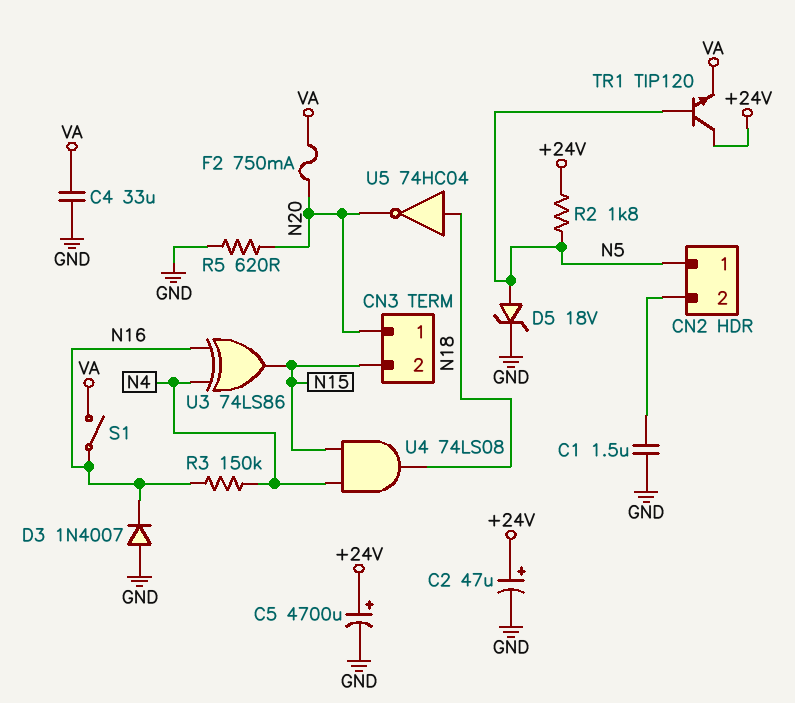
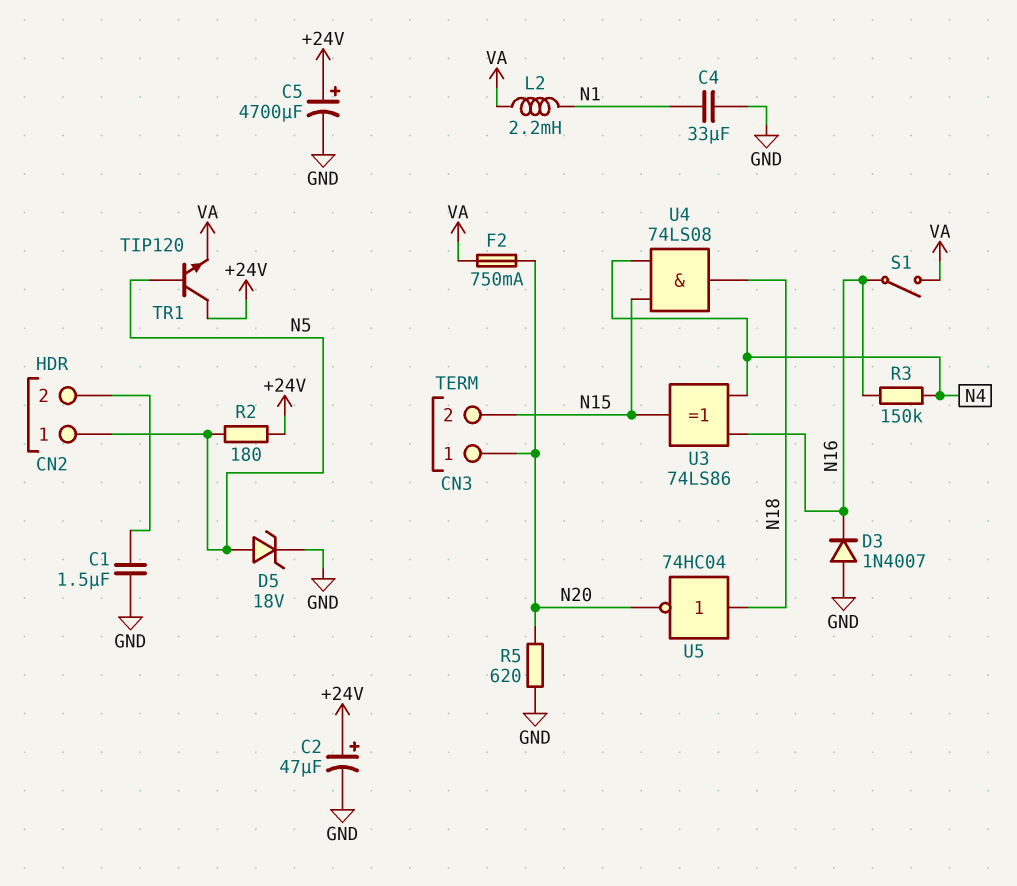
C4: 33uF (GND, VA) -> 33uF (GND, N1)
L2: none -> 2.2mH (N1, VA)
R2: 1.8k (+24V, N5) -> 180 (+24V, N5)

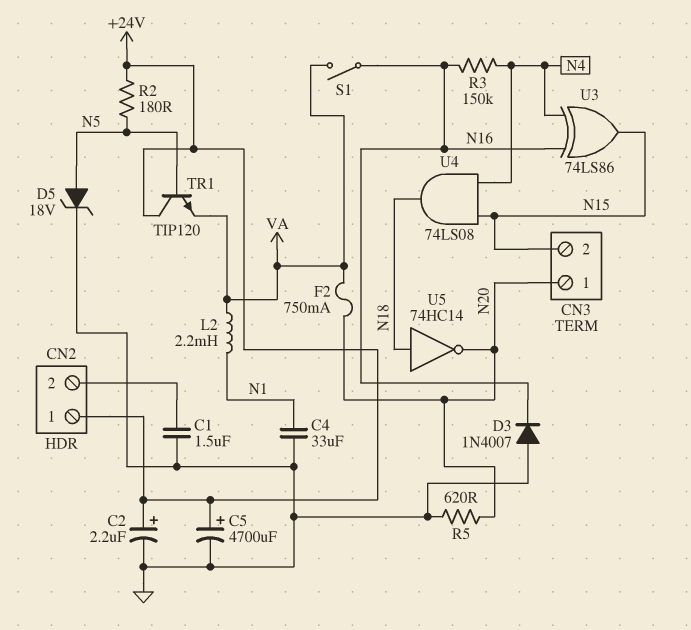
C2: 47uF (plus +24V, minus GND) -> 2.2uF (plus +24V, minus GND)
CN2 pin 1: N5 -> +24V
U5: NOT 74HC04 (in N18, out N20) -> NOT 74HC14 (in N18, out N20)

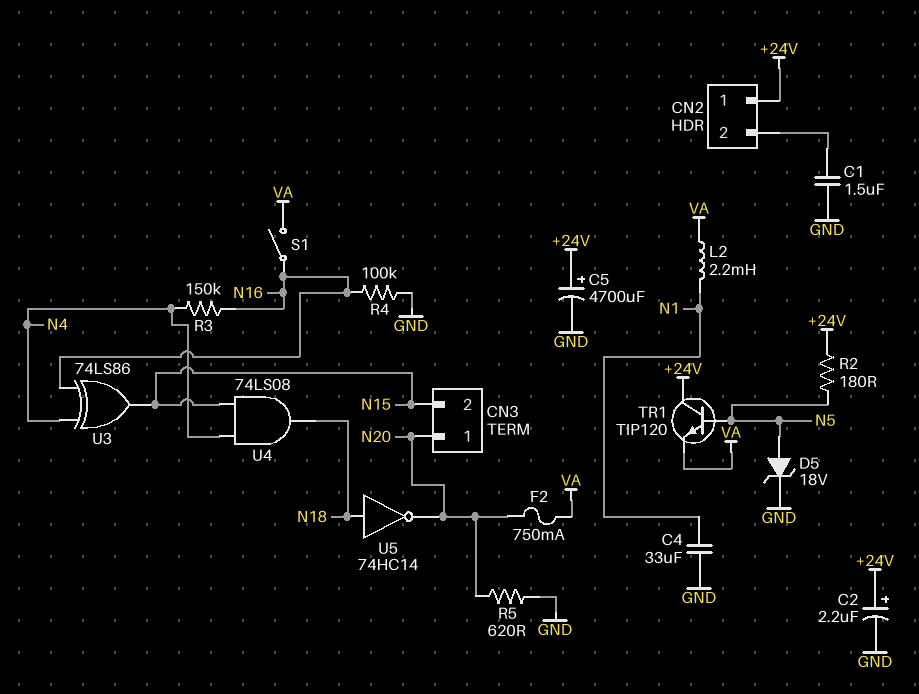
D3: diode 1N4007 (A GND, K N16) -> none
R4: none -> 100k (GND, N16)

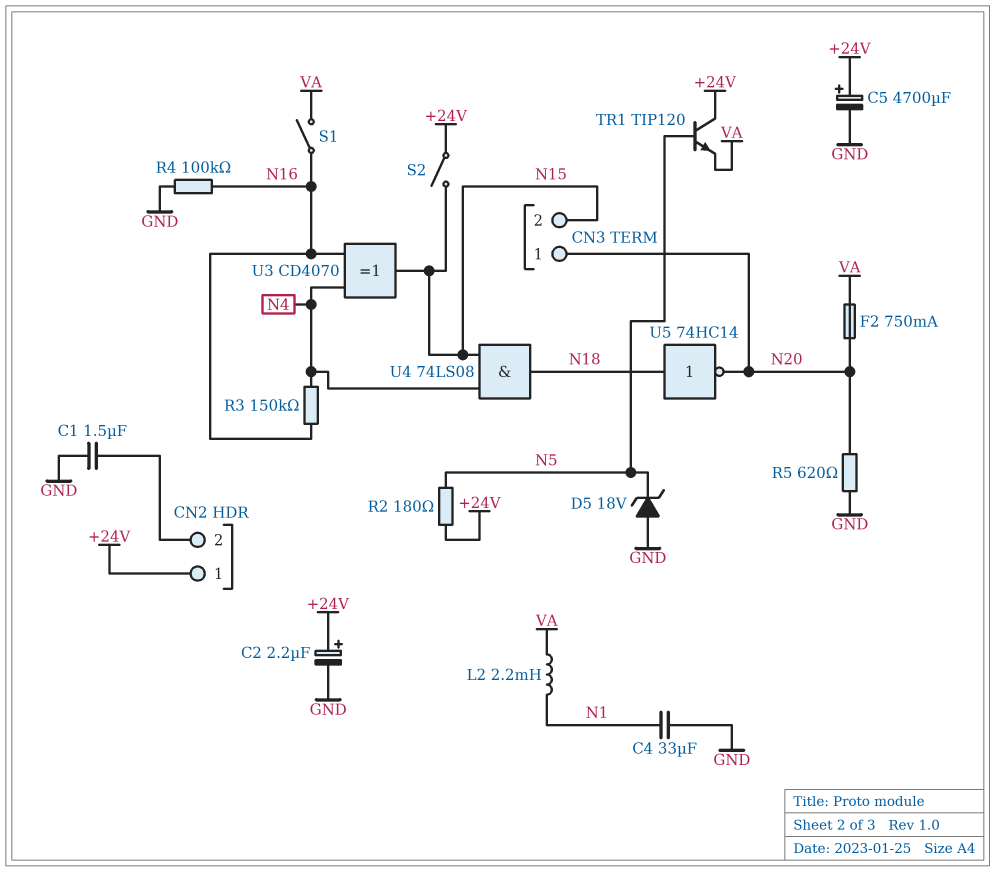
D5: zener 18V (A N5, K GND) -> zener 18V (A GND, K N5)
S2: none -> switch (+24V, N15)
U3: XOR 74LS86 (in N4, in N16, out N15) -> XOR CD4070 (in N4, in N16, out N15)

